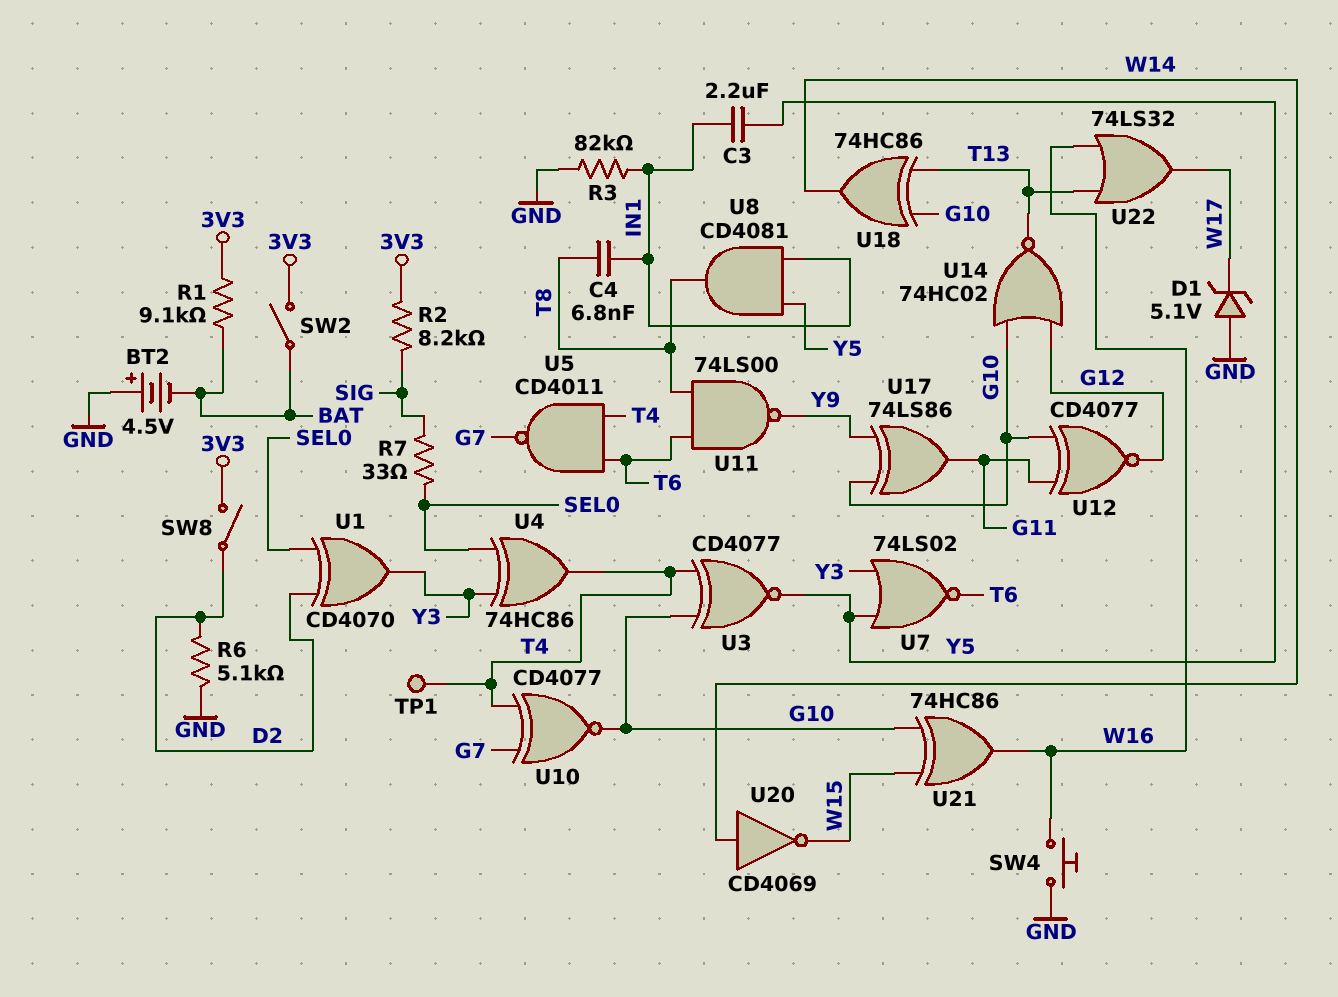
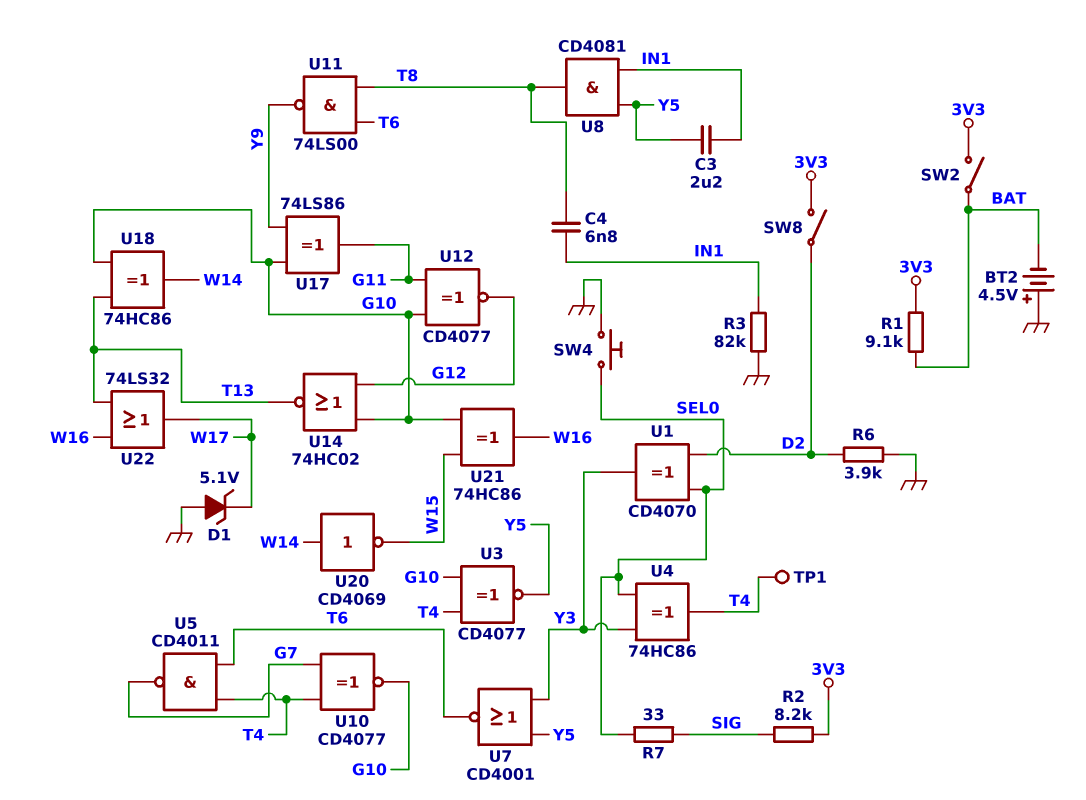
R6: 5.1k (D2, GND) -> 3.9k (D2, GND)
SW4: button (GND, W16) -> button (GND, SEL0)
U7: NOR 74LS02 (in Y3, in Y5, out T6) -> NOR CD4001 (in Y3, in Y5, out T6)

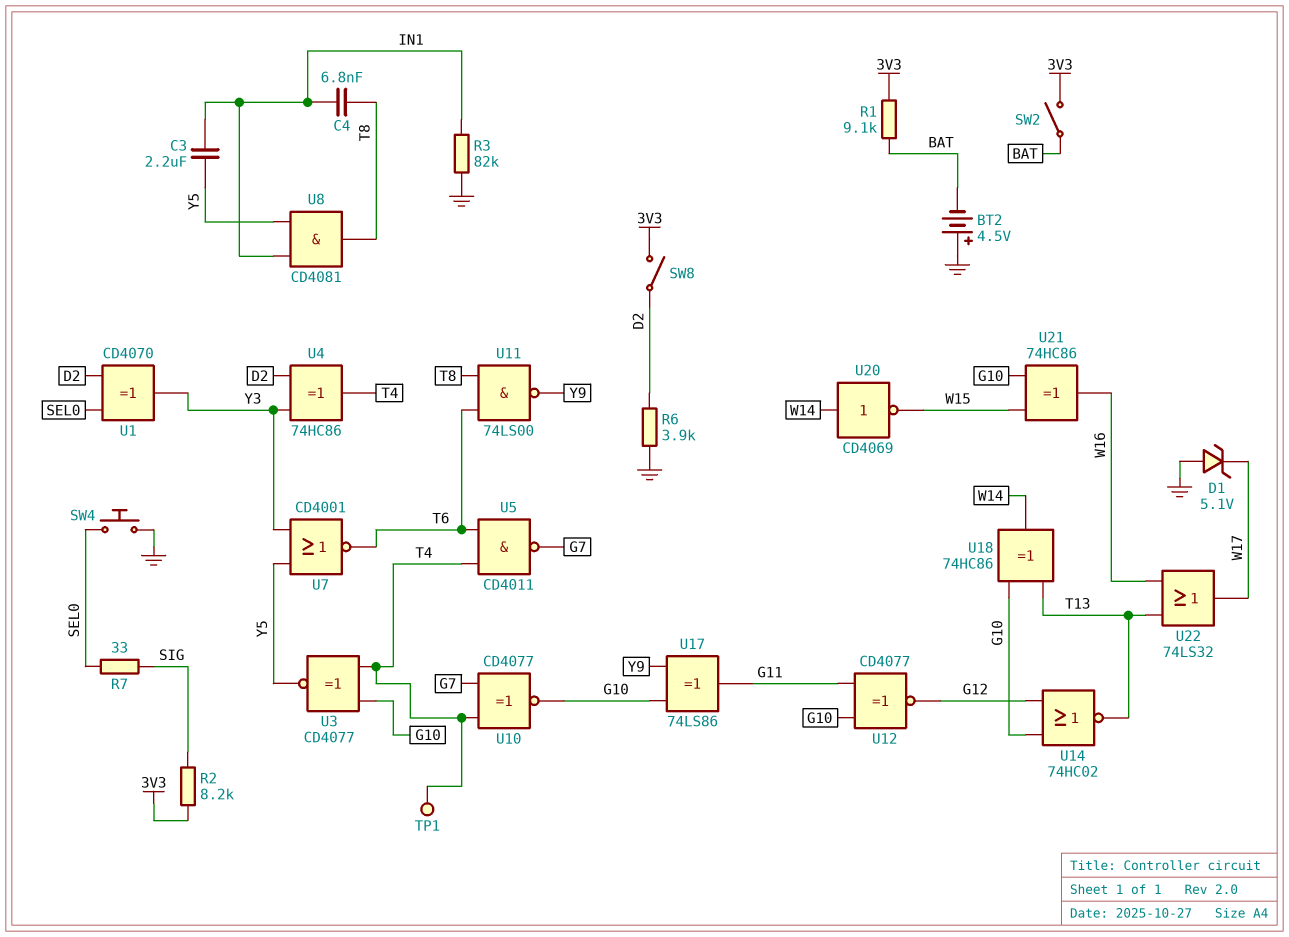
U4: XOR 74HC86 (in SEL0, in Y3, out T4) -> XOR 74HC86 (in D2, in Y3, out T4)

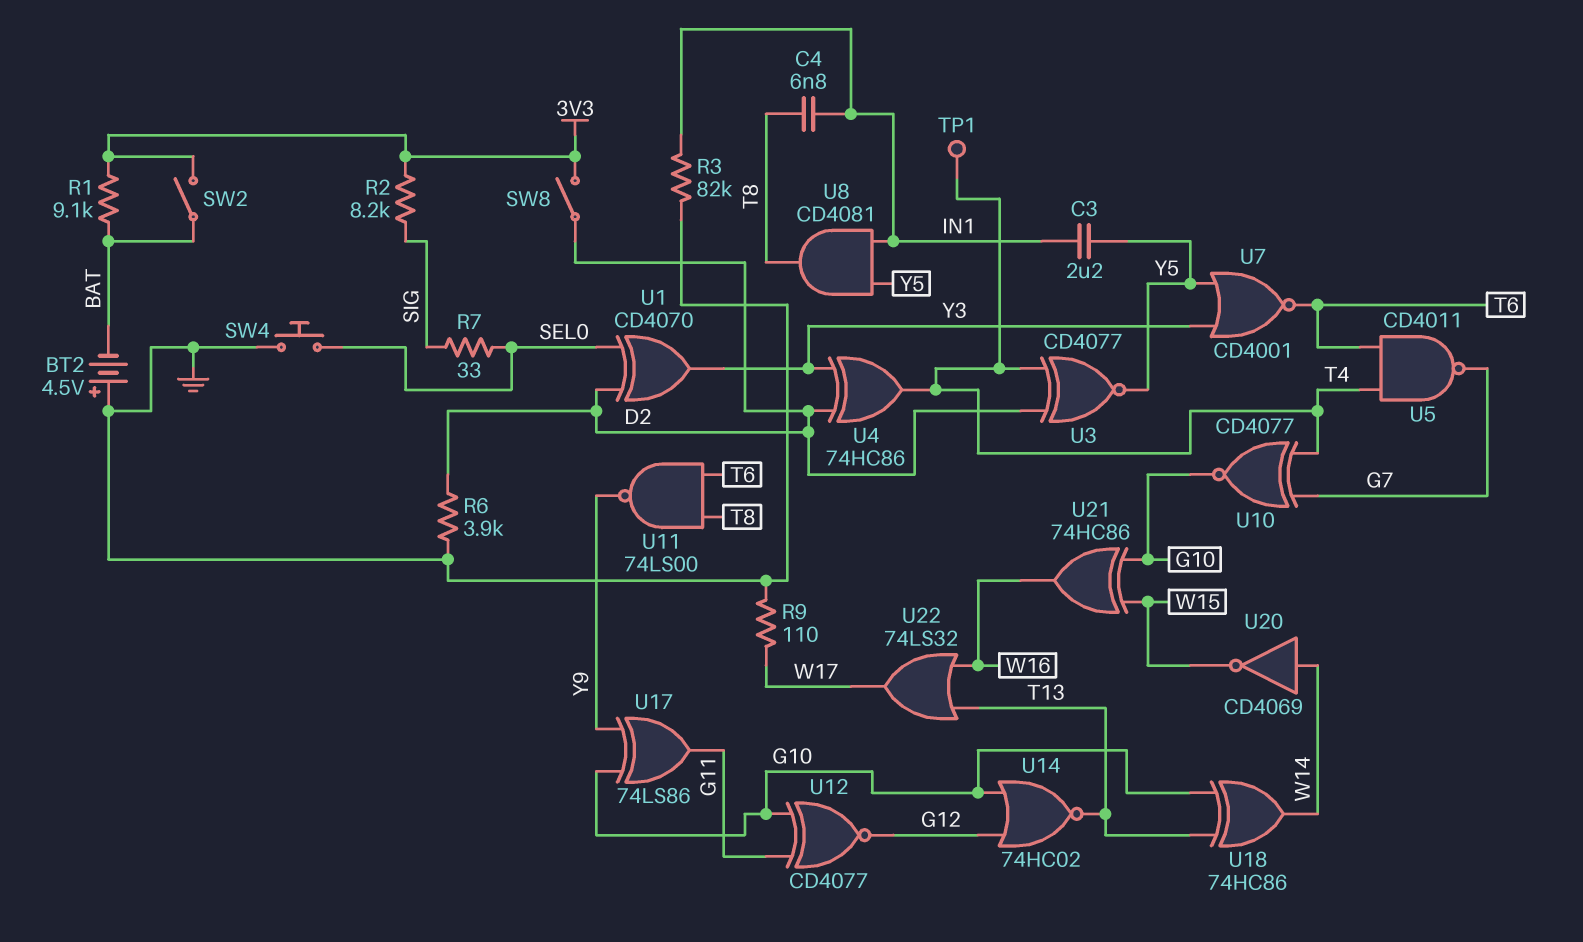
D1: zener 5.1V (A GND, K W17) -> none
R9: none -> 110 (GND, W17)
U3: XNOR CD4077 (in G10, in T4, out Y5) -> XNOR CD4077 (in D2, in T4, out Y5)

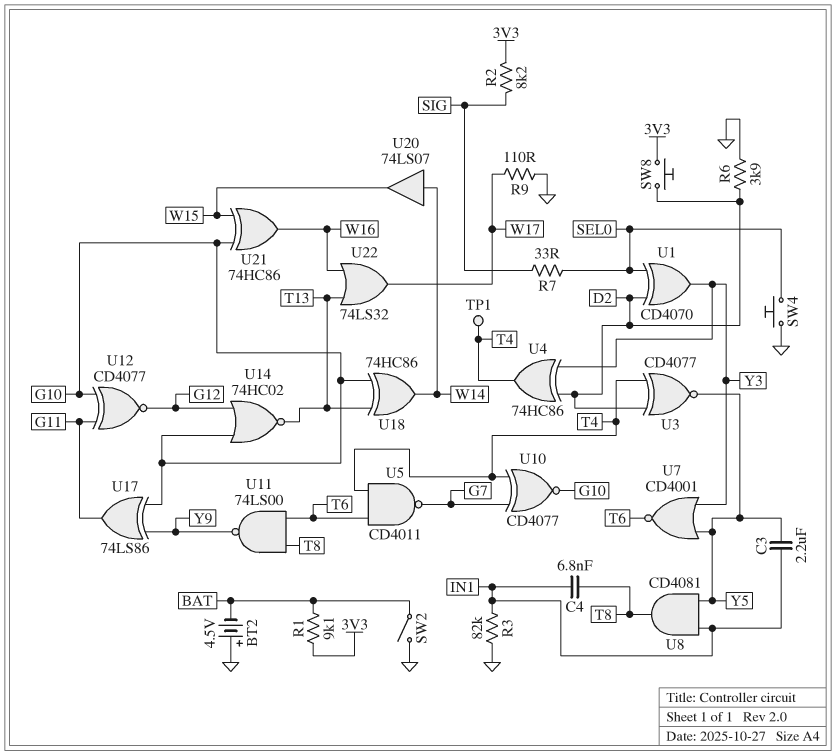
SW2: switch (3V3, BAT) -> switch (BAT, GND)
SW8: switch (3V3, D2) -> button (3V3, D2)
U20: NOT CD4069 (in W14, out W15) -> buffer 74LS07 (in W14, out W15)

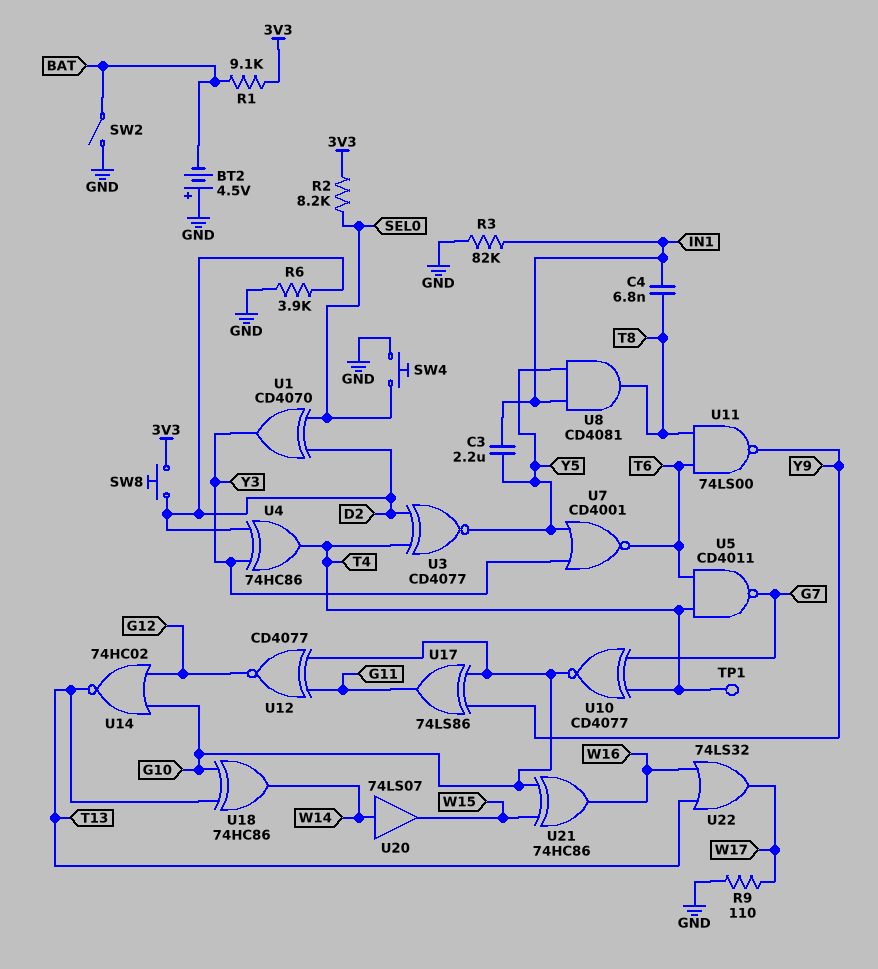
R2: 8.2k (3V3, SIG) -> 8.2k (3V3, SEL0)
R7: 33 (SEL0, SIG) -> none

